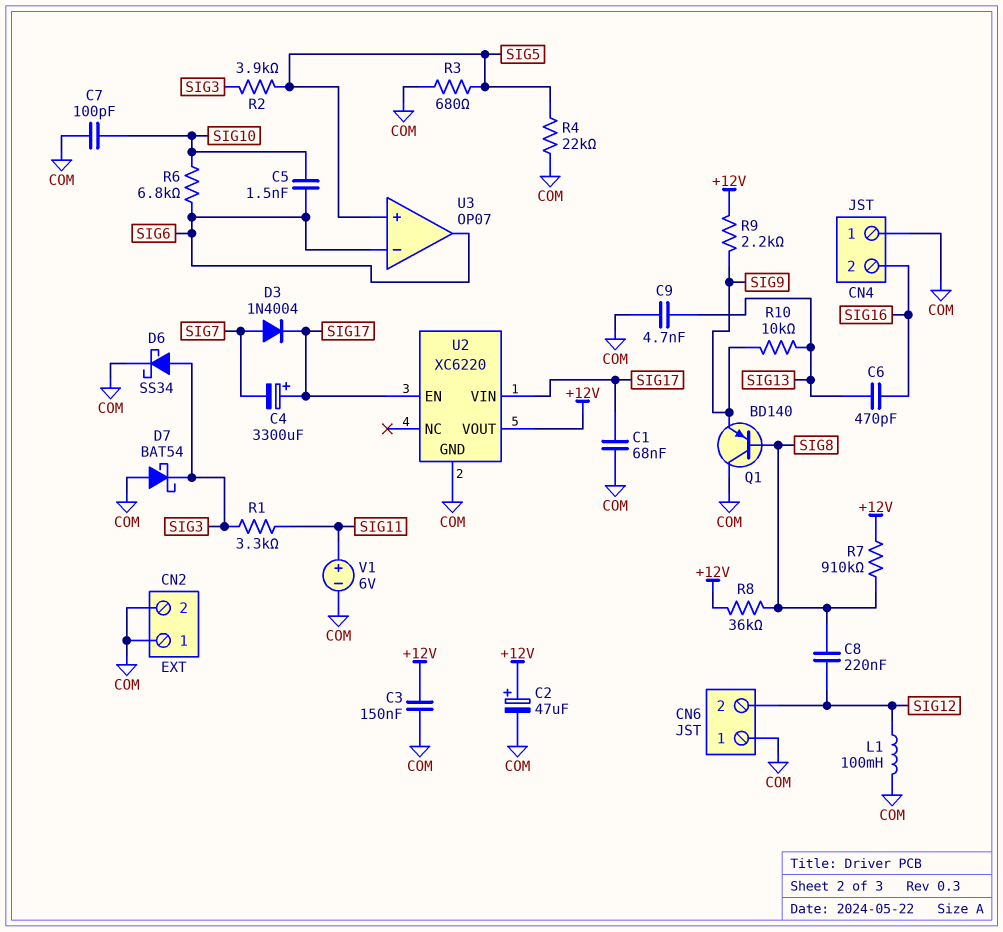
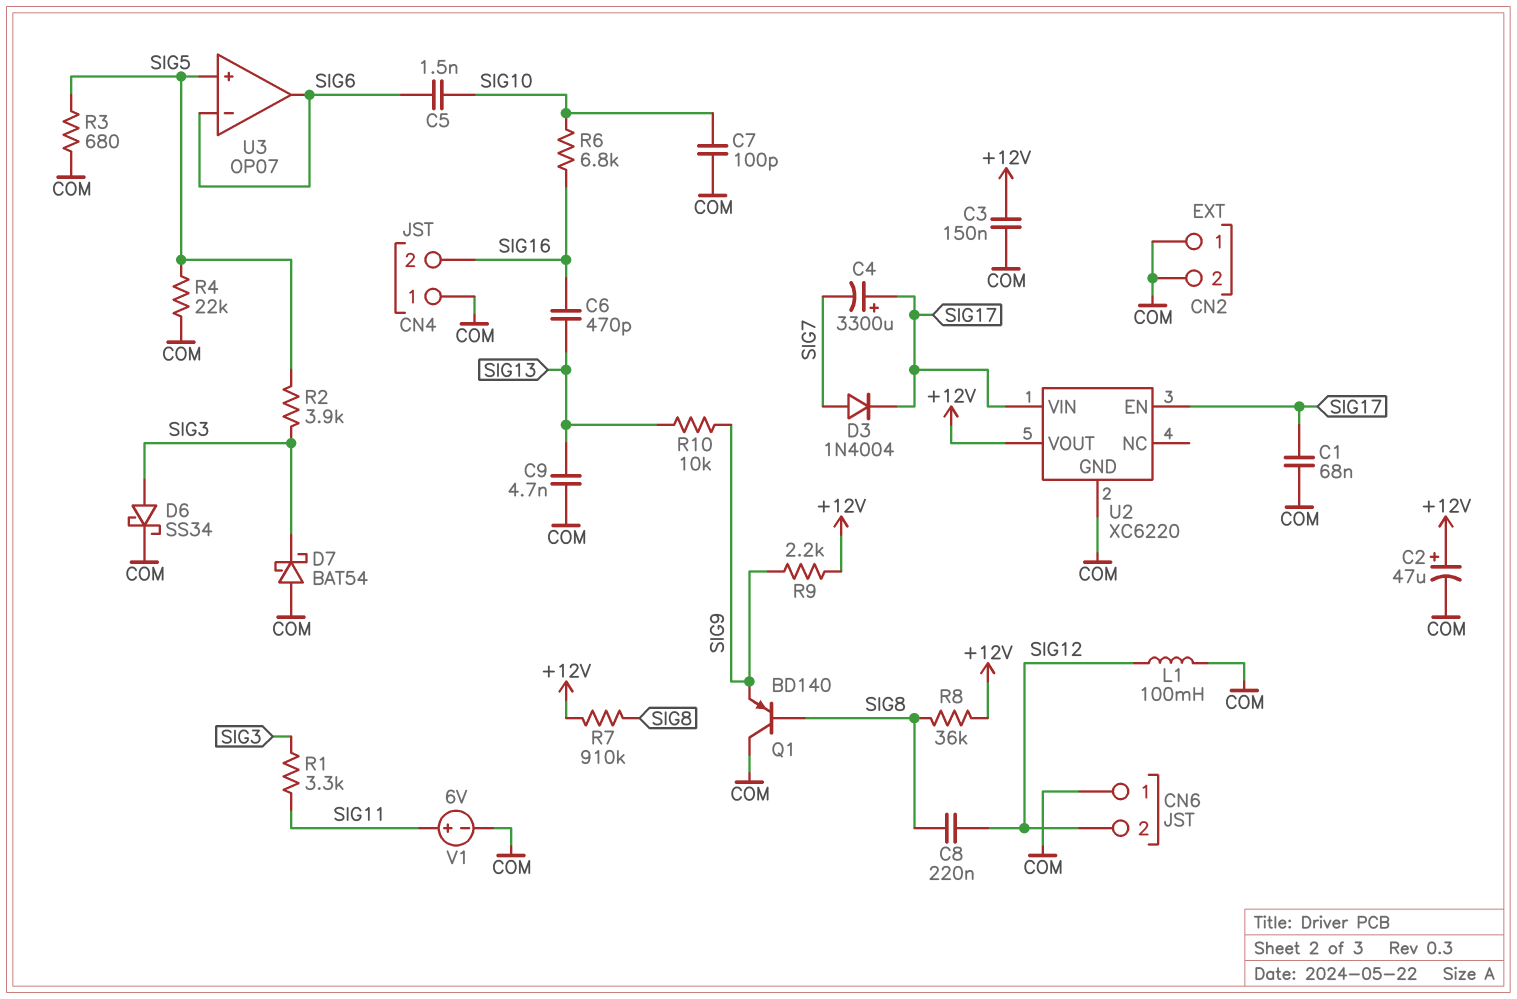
R6: 6.8k (SIG6, SIG10) -> 6.8k (SIG10, SIG16)

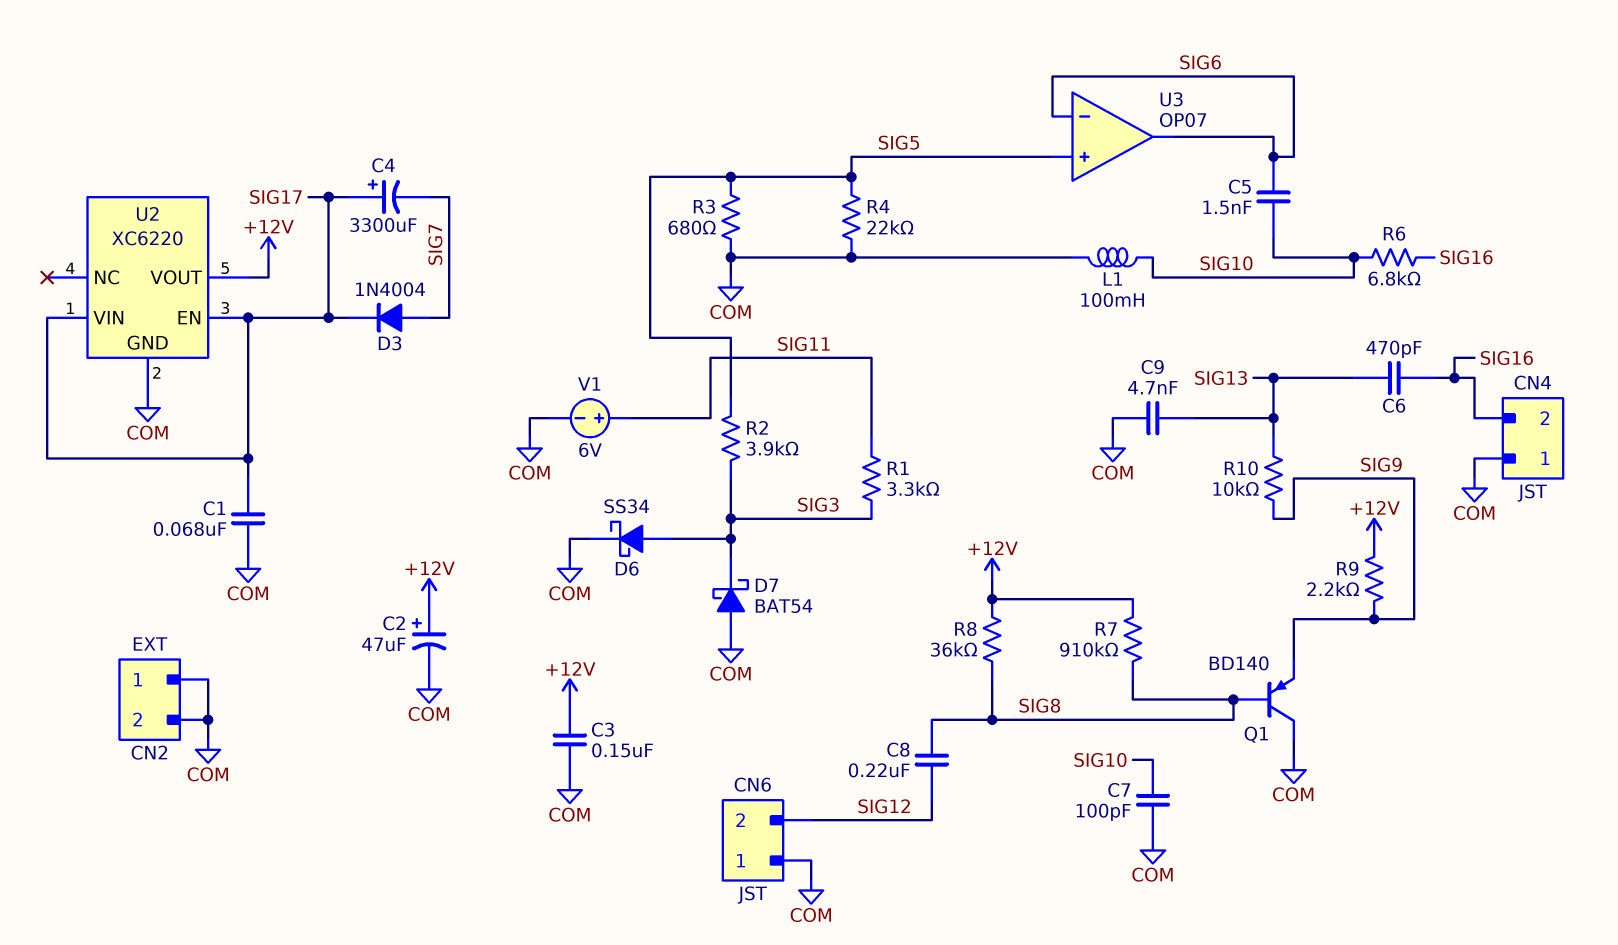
L1: 100mH (COM, SIG12) -> 100mH (COM, SIG10)

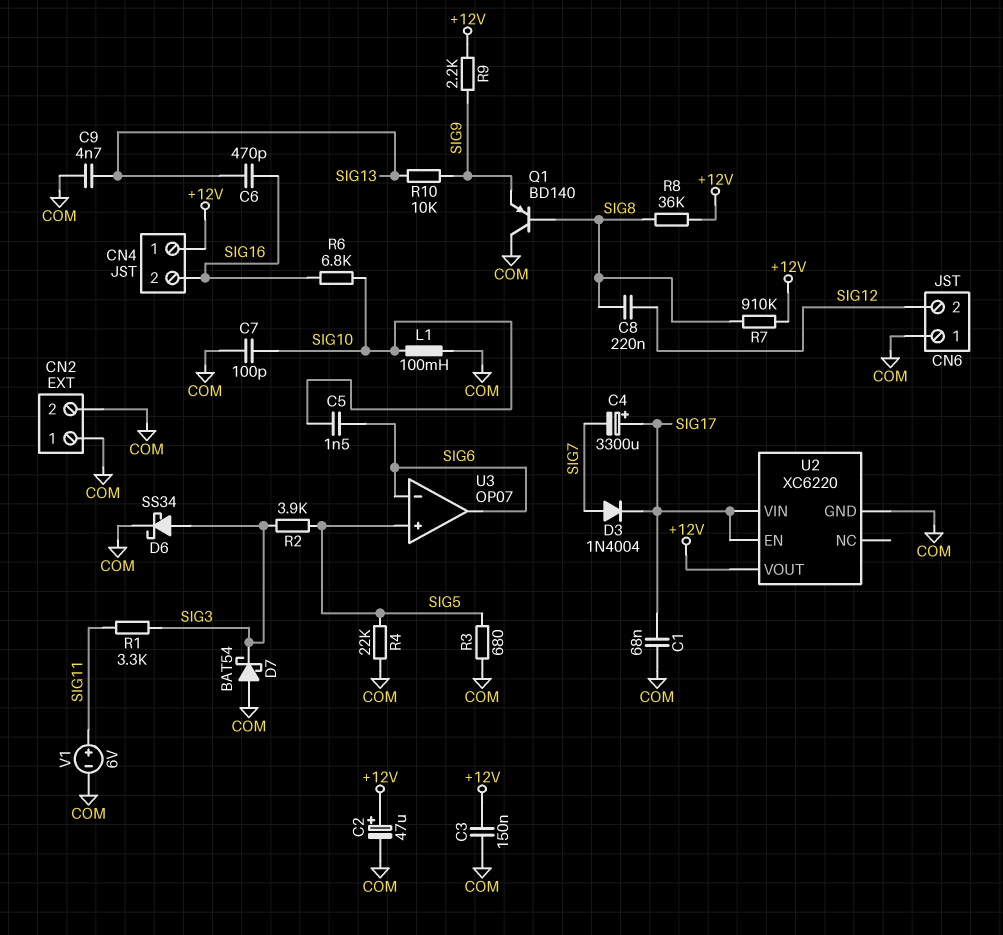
CN4 pin 1: COM -> +12V

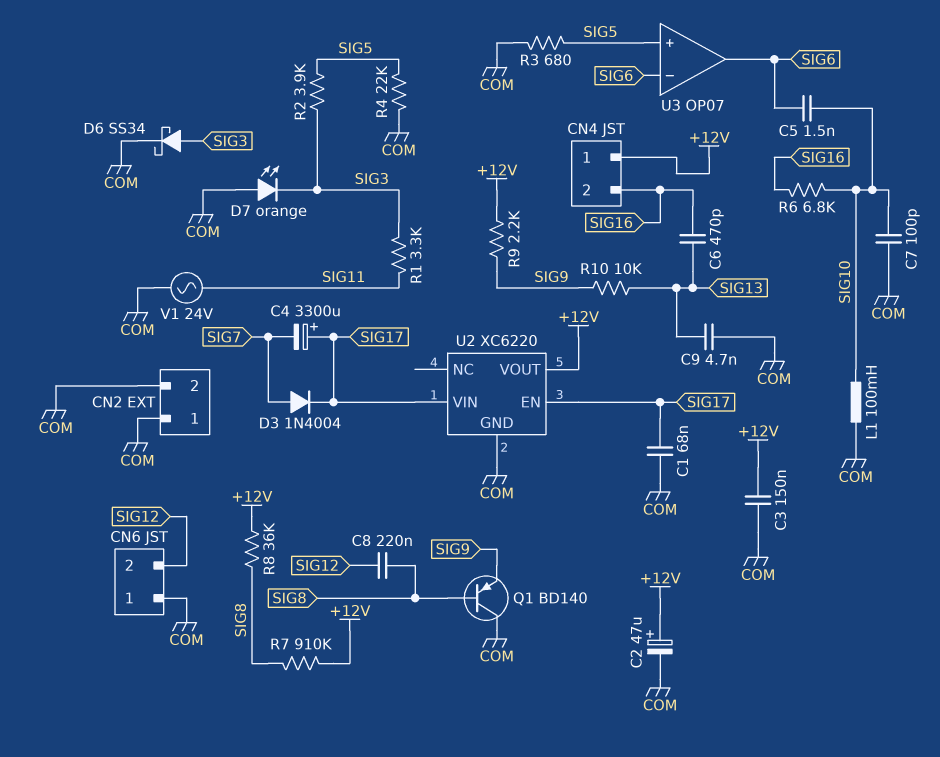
D7: schottky BAT54 (A COM, K SIG3) -> LED orange (A COM, K SIG3)
V1: 6V (plus SIG11, minus COM) -> AC 24V (COM, SIG11)

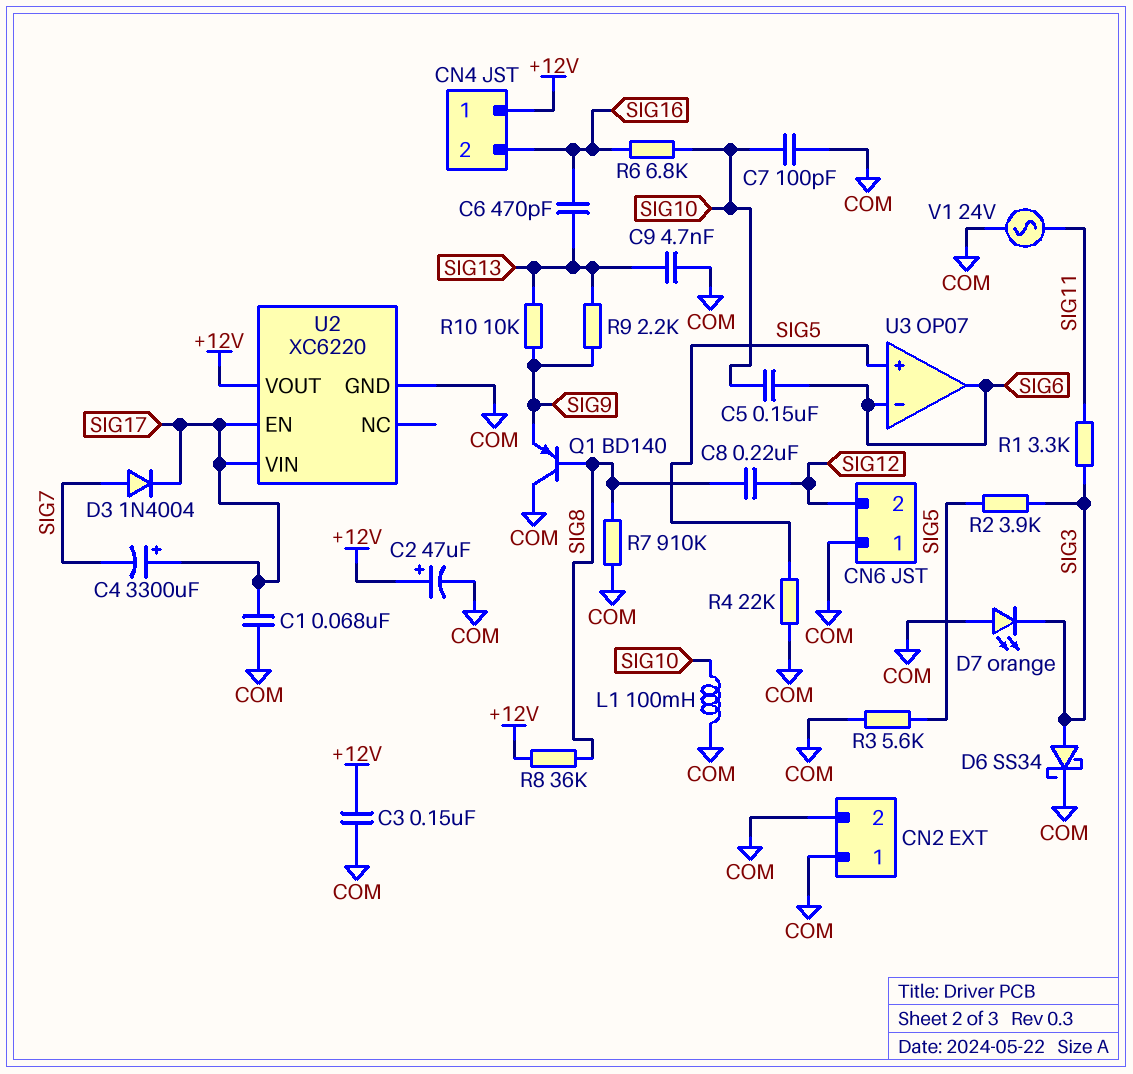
C5: 1.5nF (SIG6, SIG10) -> 150nF (SIG6, SIG10)
R3: 680 (COM, SIG5) -> 5.6k (COM, SIG5)
R7: 910k (+12V, SIG8) -> 910k (COM, SIG8)
R9: 2.2k (+12V, SIG9) -> 2.2k (SIG9, SIG13)

